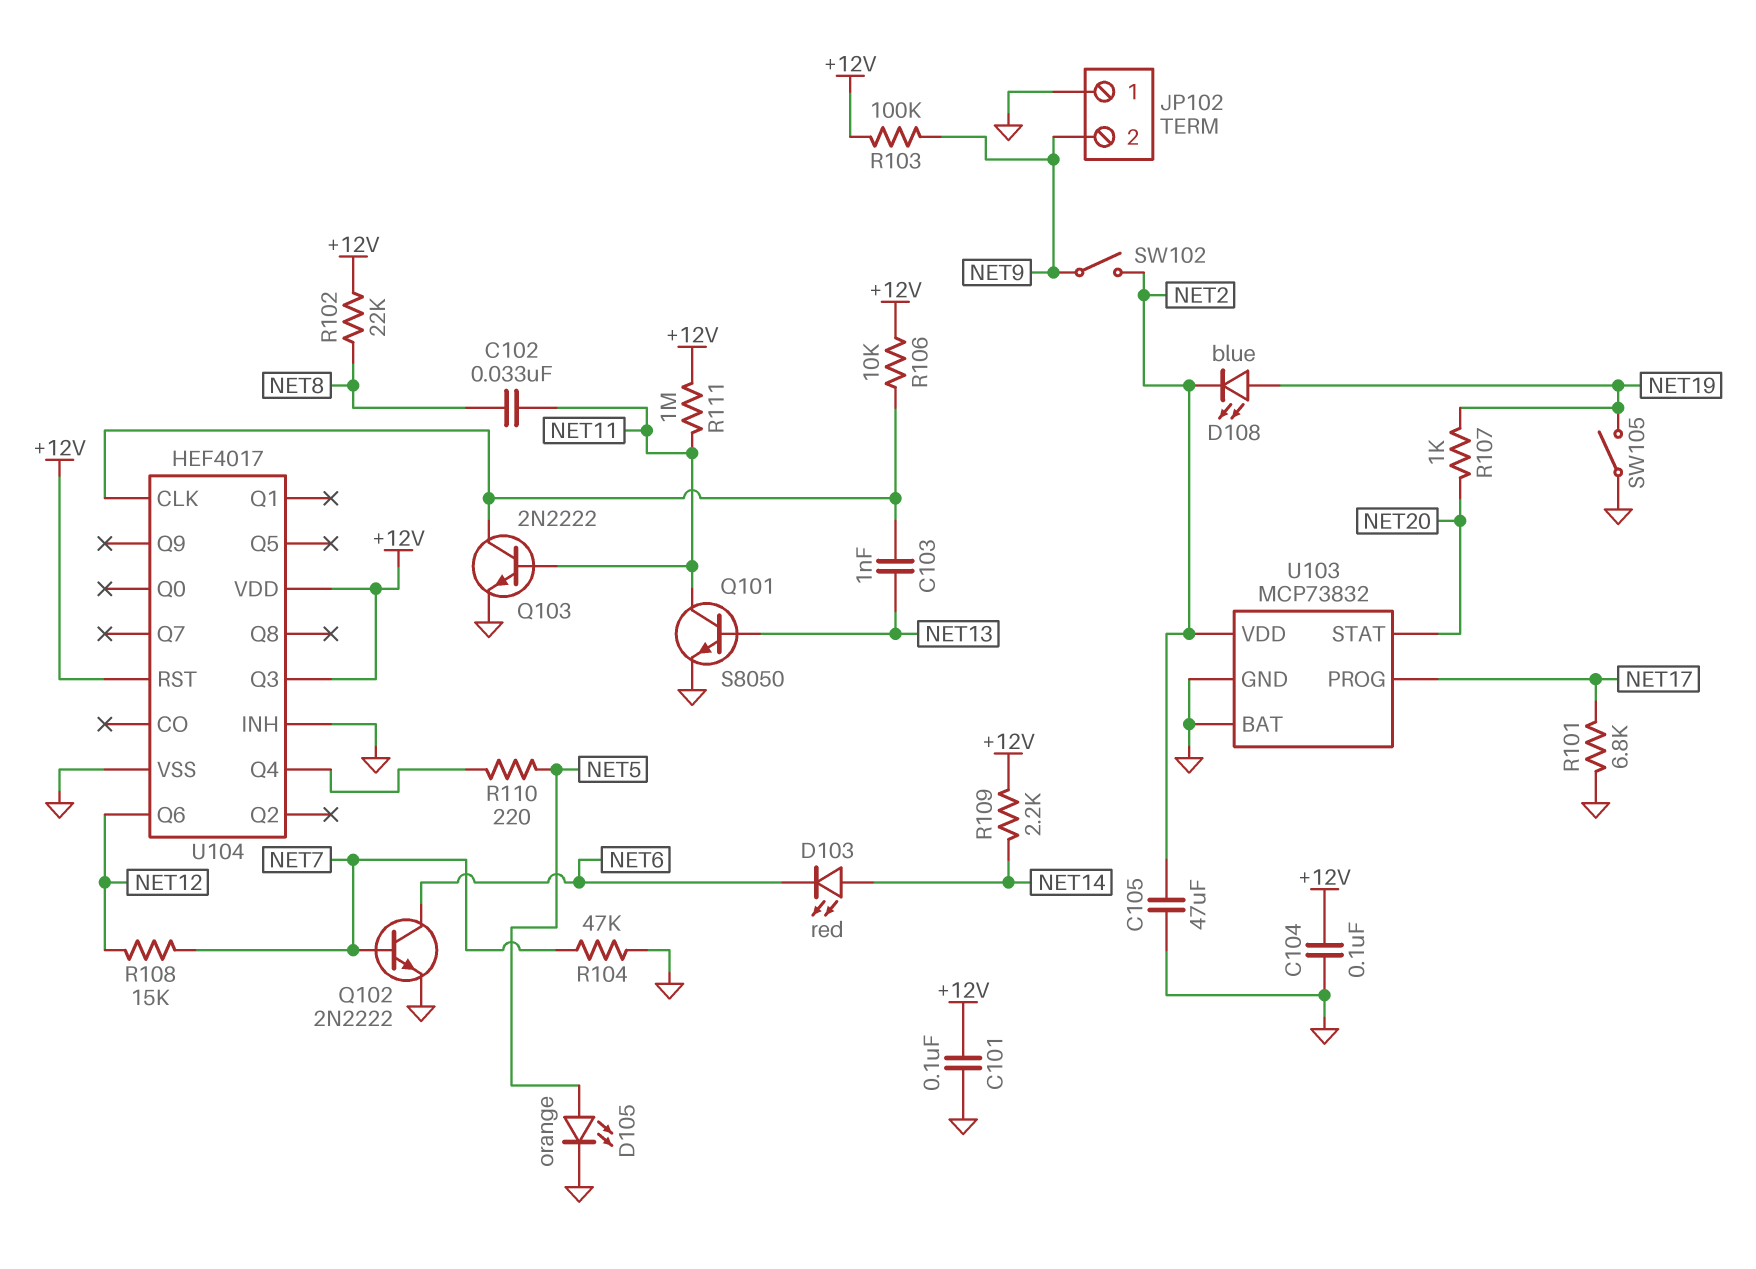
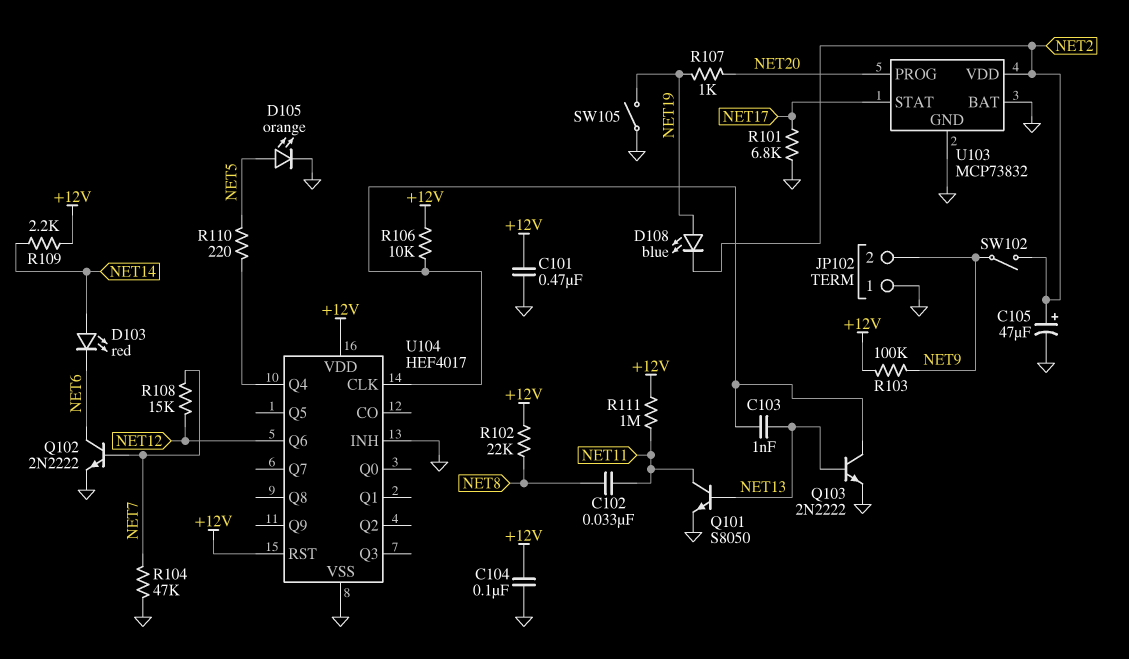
C101: 100nF (+12V, GND) -> 470nF (+12V, GND)
C105: 47uF (GND, NET2) -> 47uF (plus NET2, minus GND)
Q103: NPN 2N2222 (B NET11, C U104/CLK, E GND) -> NPN 2N2222 (B NET13, C U104/CLK, E GND)
U103 pin PROG: NET17 -> NET20
U103 pin STAT: NET20 -> NET17
U104 pin Q3: +12V -> none

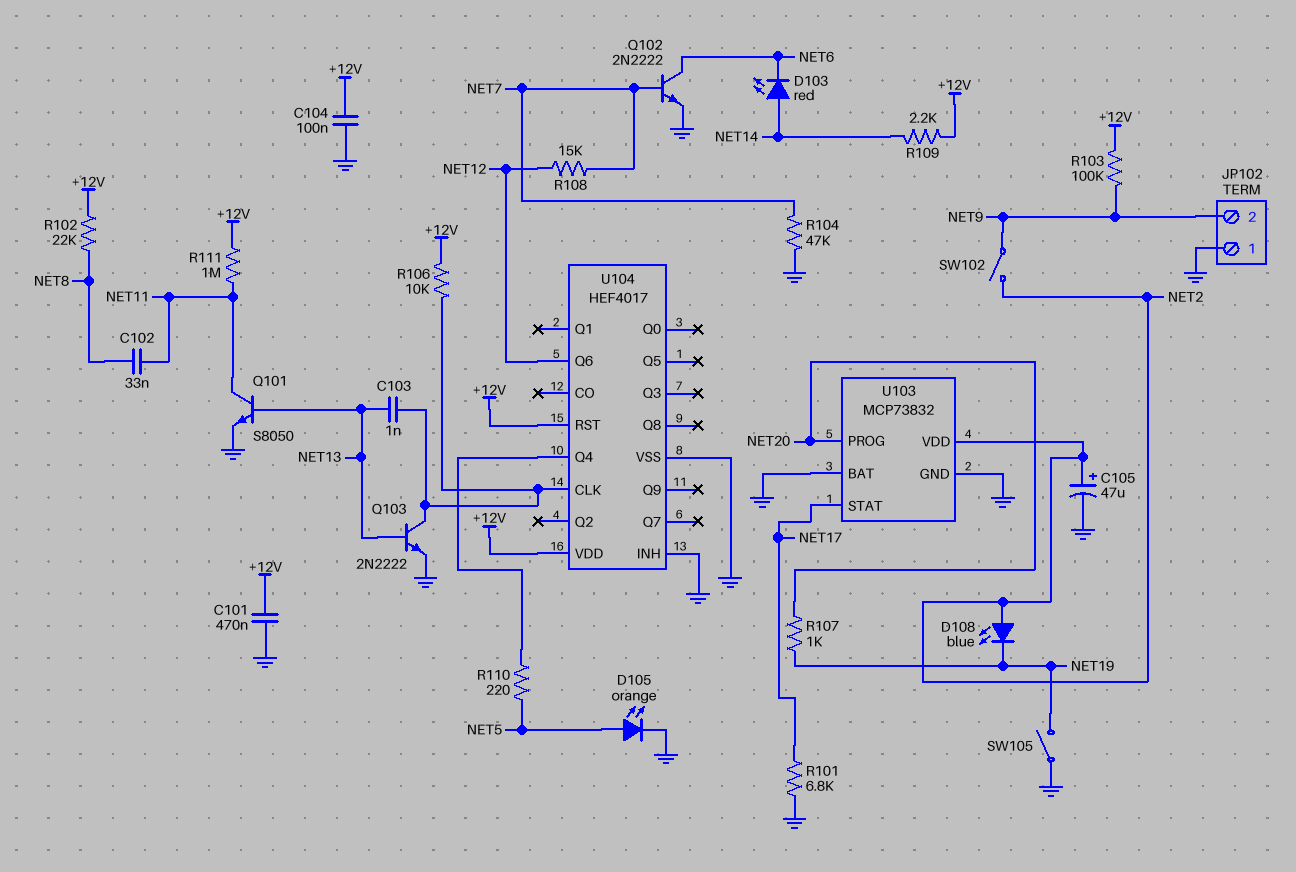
D108: LED blue (A NET19, K NET2) -> LED blue (A NET2, K NET19)

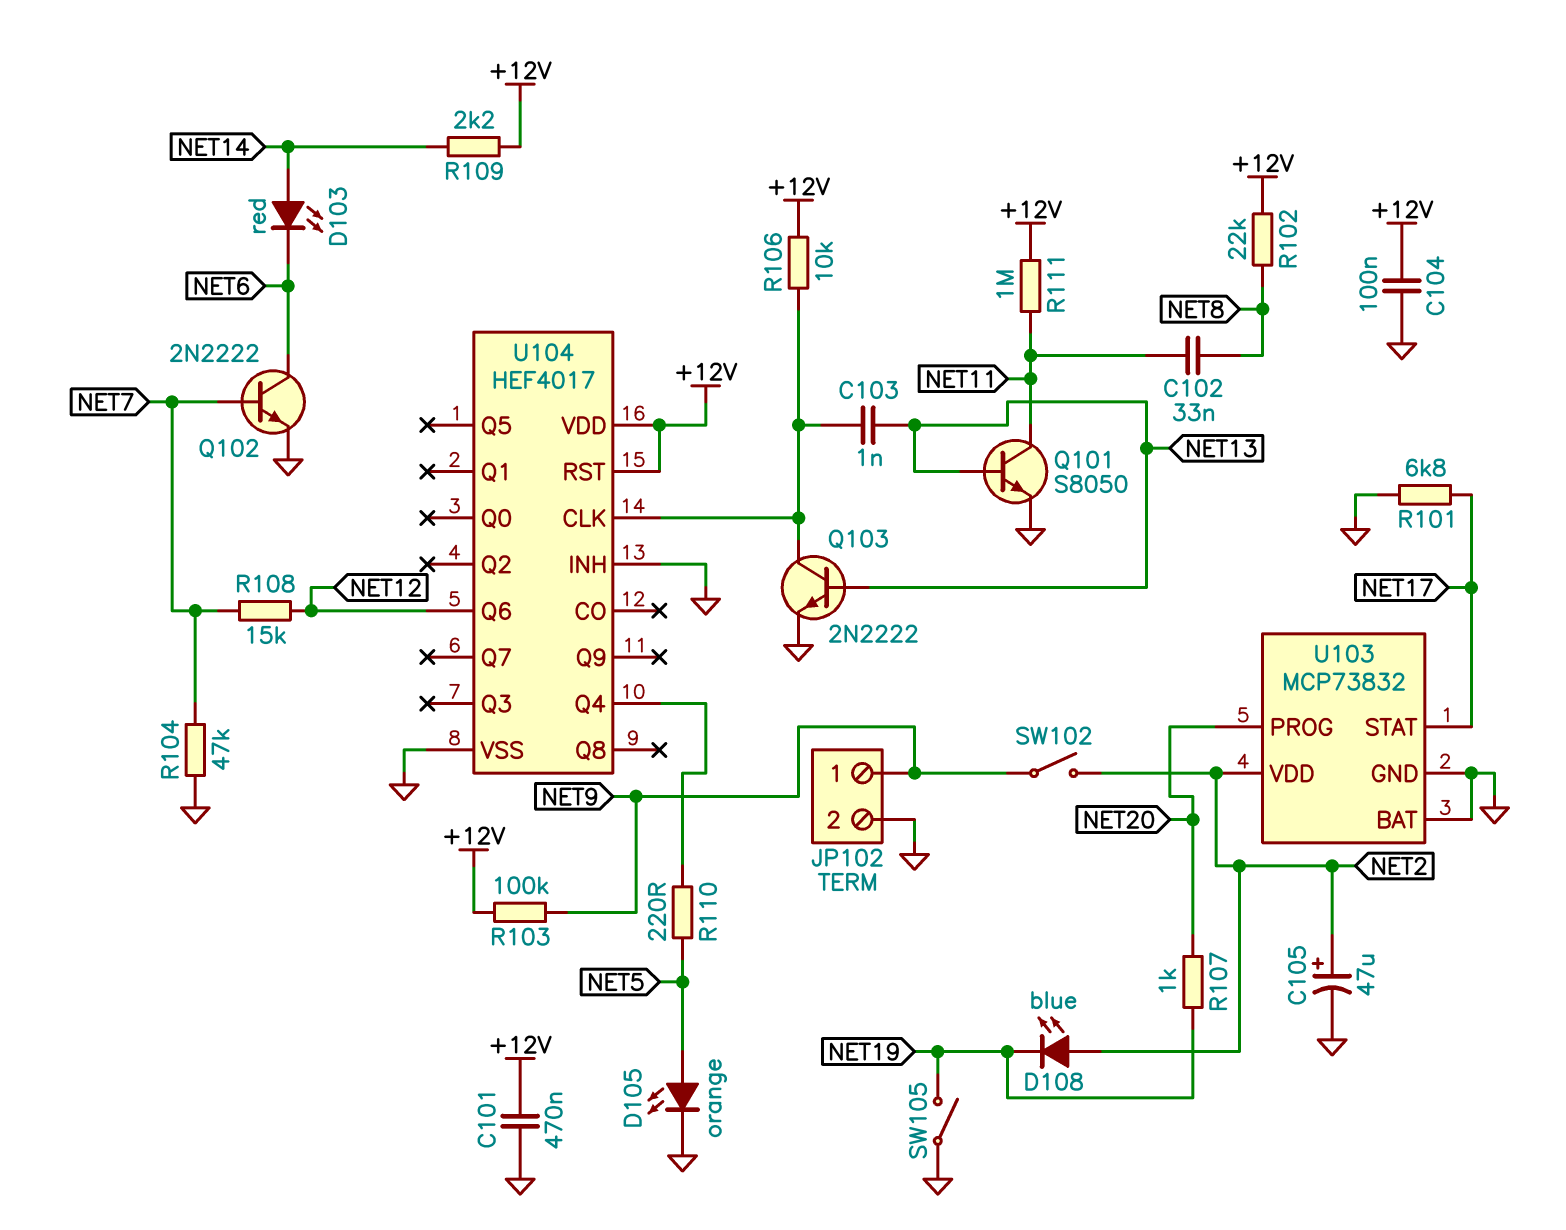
JP102 pin 1: GND -> NET9
JP102 pin 2: NET9 -> GND

